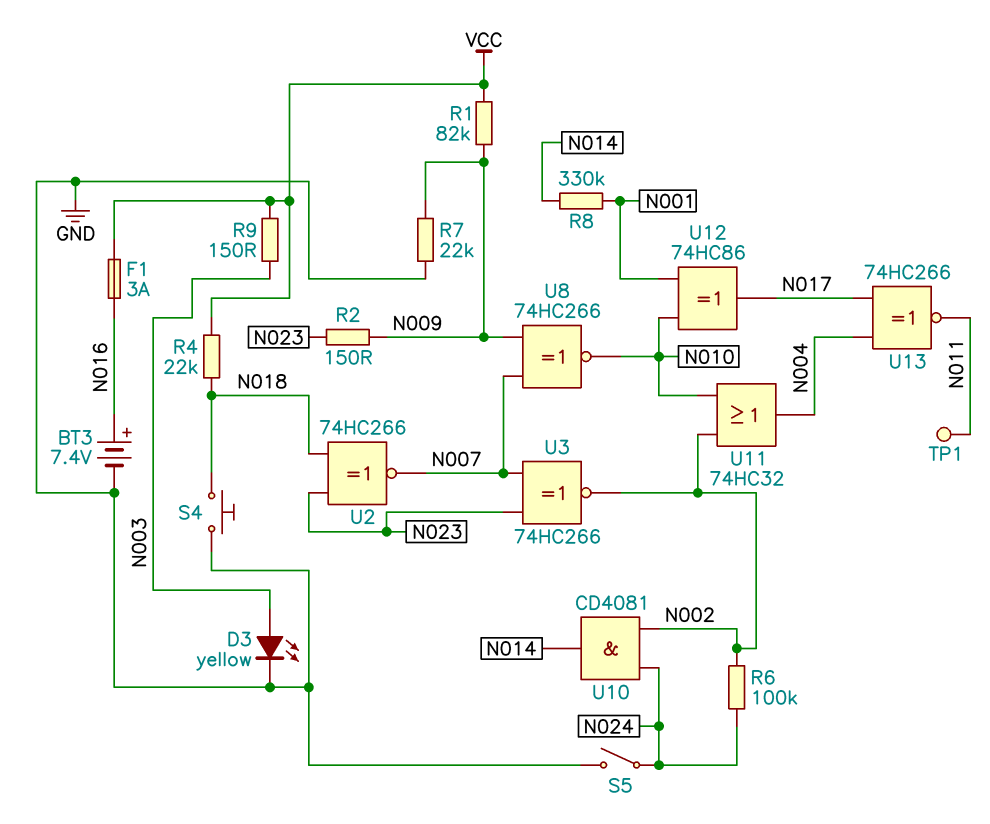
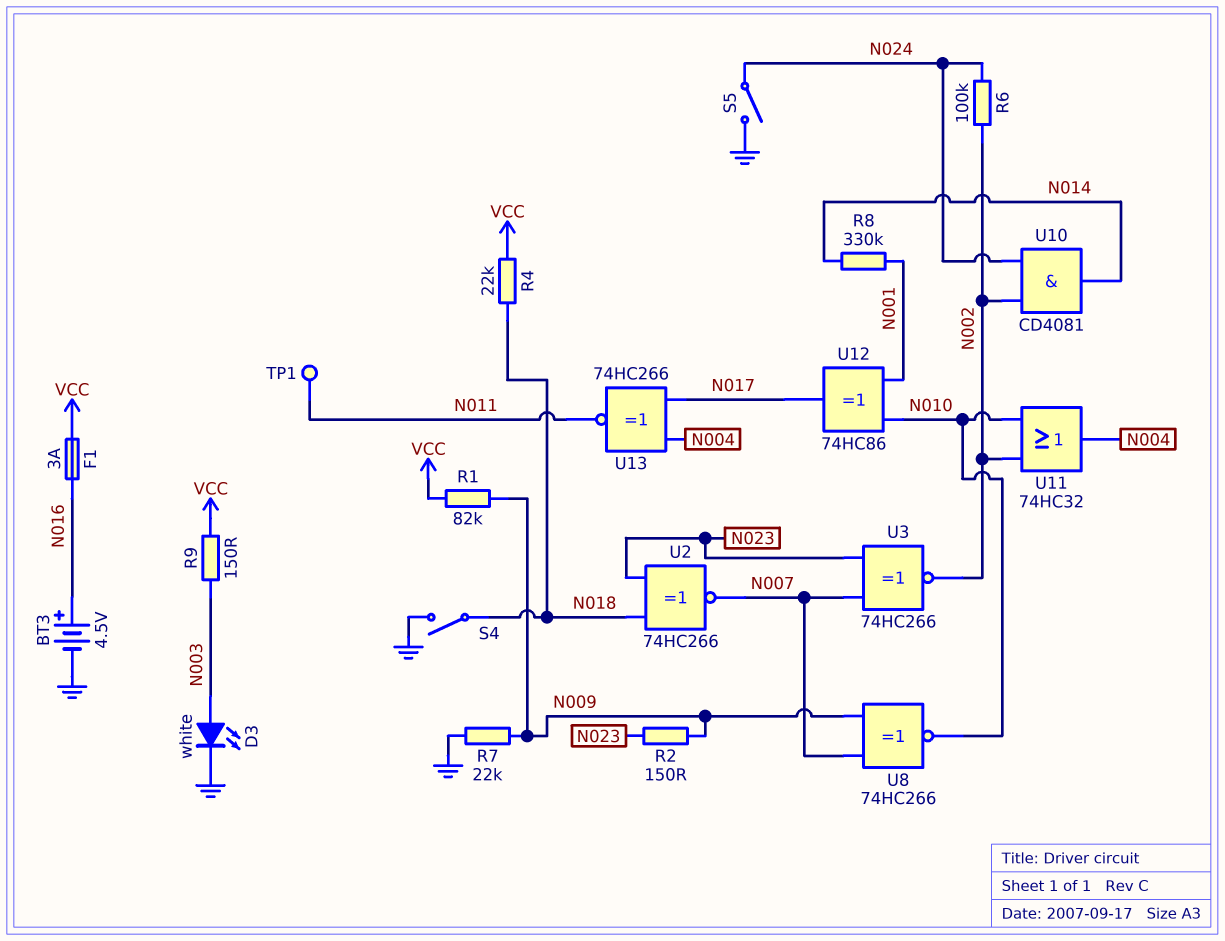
BT3: 7.4V (plus N016, minus GND) -> 4.5V (plus N016, minus GND)
D3: LED yellow (A N003, K GND) -> LED white (A N003, K GND)
S4: button (GND, N018) -> switch (GND, N018)

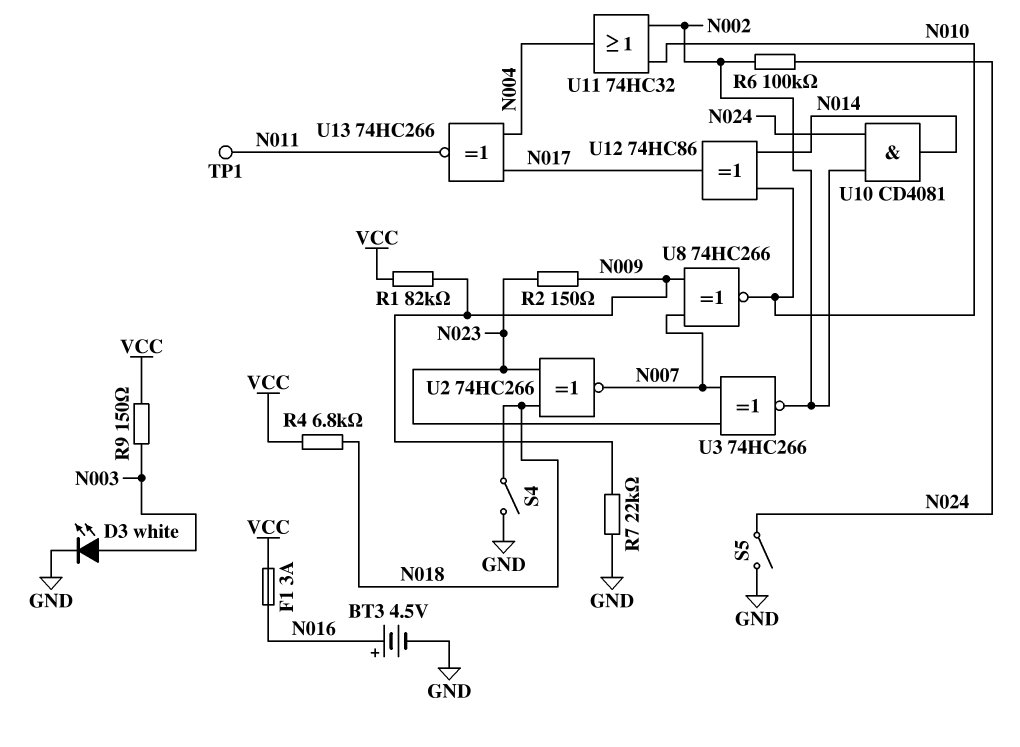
R4: 22k (N018, VCC) -> 6.8k (N018, VCC)
R8: 330k (N001, N014) -> none
U12: XOR 74HC86 (in N001, in N010, out N017) -> XOR 74HC86 (in N010, in N014, out N017)

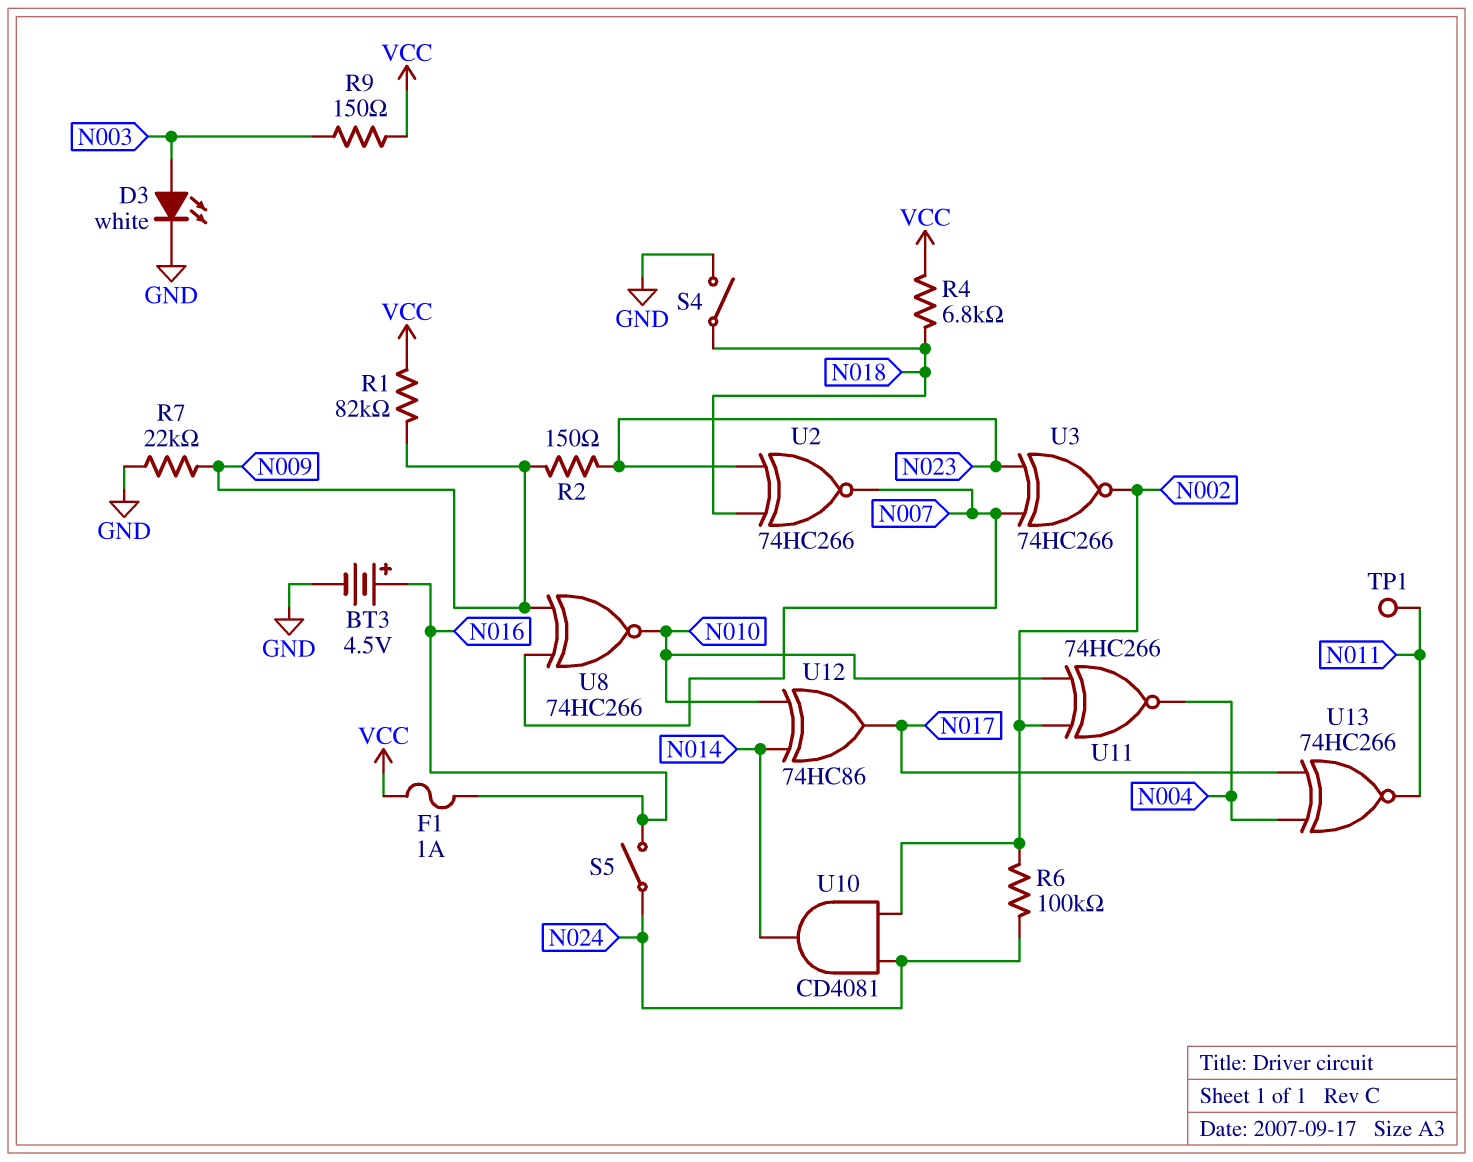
F1: 3A (N016, VCC) -> 1A (N016, VCC)
S5: switch (GND, N024) -> switch (N016, N024)
U11: OR 74HC32 (in N002, in N010, out N004) -> XNOR 74HC266 (in N002, in N010, out N004)

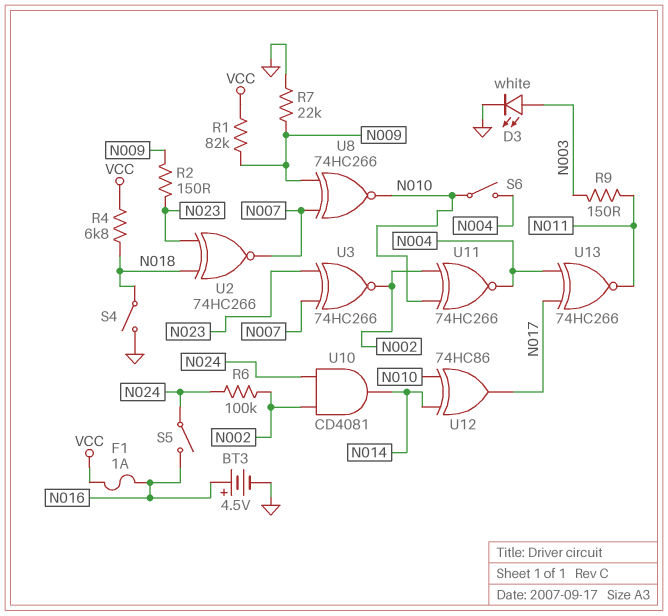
R9: 150 (N003, VCC) -> 150 (N003, N011)
S6: none -> switch (N004, N010)
TP1: test point (N011) -> none

